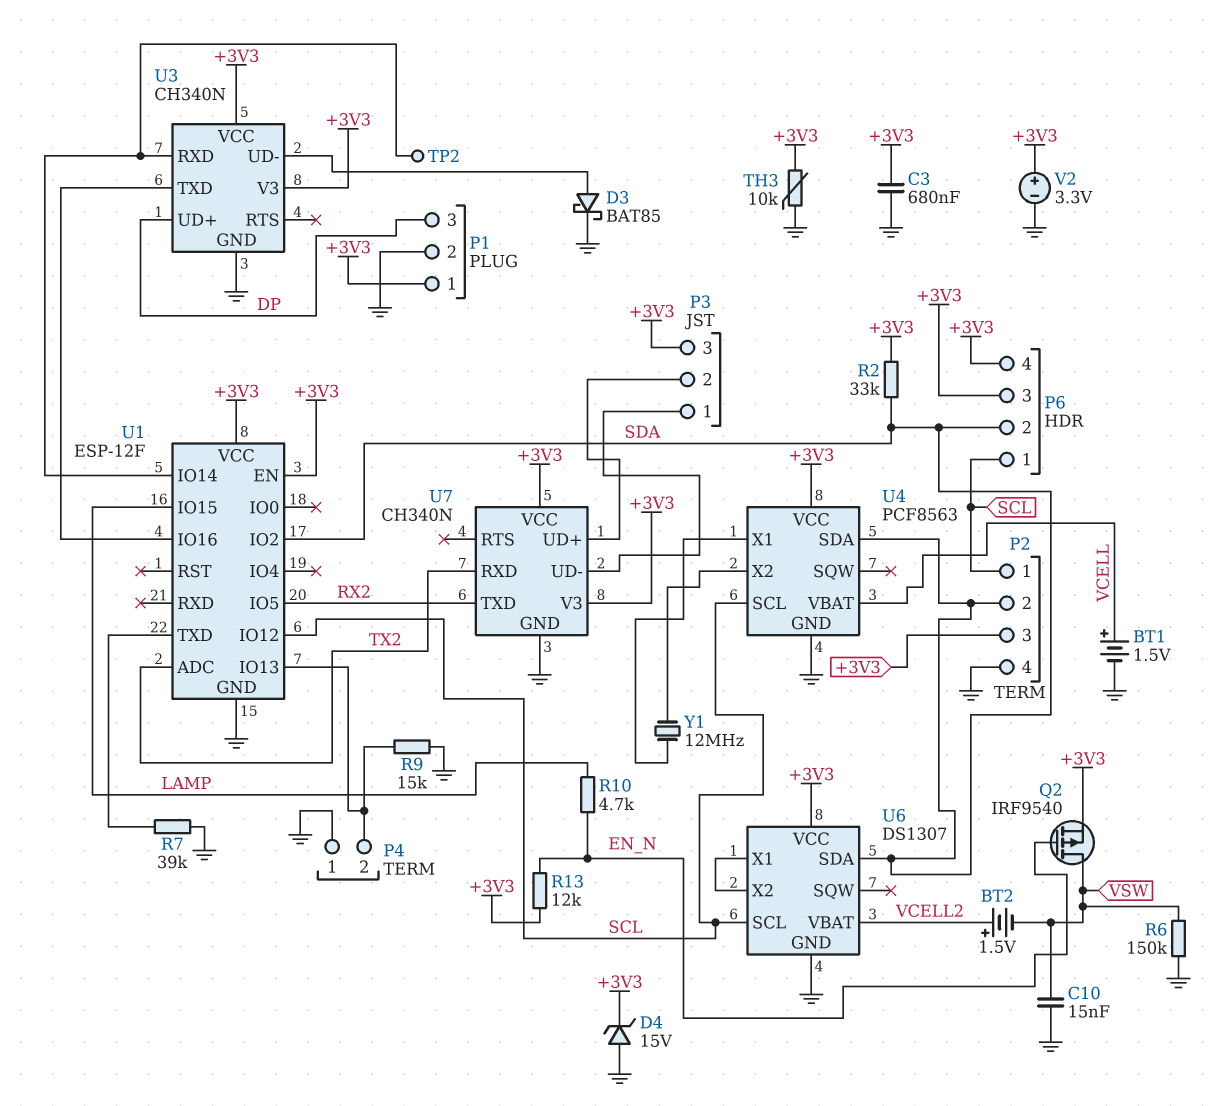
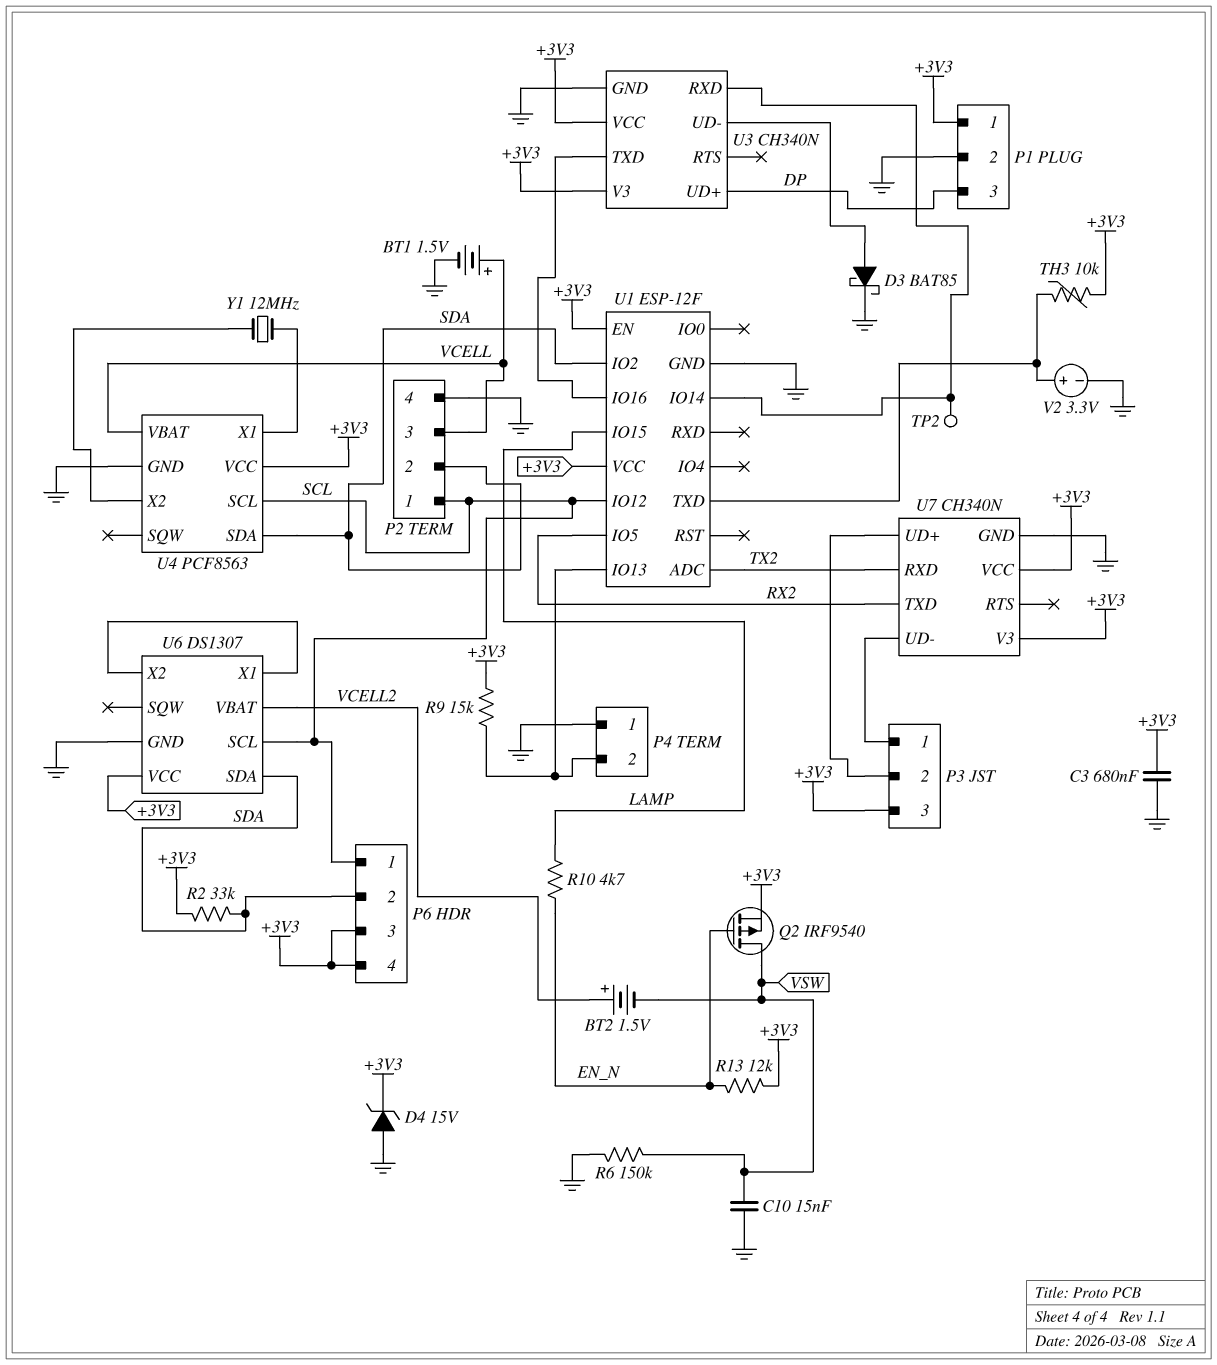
P2 pin 3: +3V3 -> VCELL
R7: 39k (GND, U1/TXD) -> none
R9: 15k (GND, P4/2) -> 15k (+3V3, P4/2)
TH3: 10k (+3V3, GND) -> 10k (+3V3, U1/TXD)
V2: 3.3V (plus +3V3, minus GND) -> 3.3V (plus U1/TXD, minus GND)

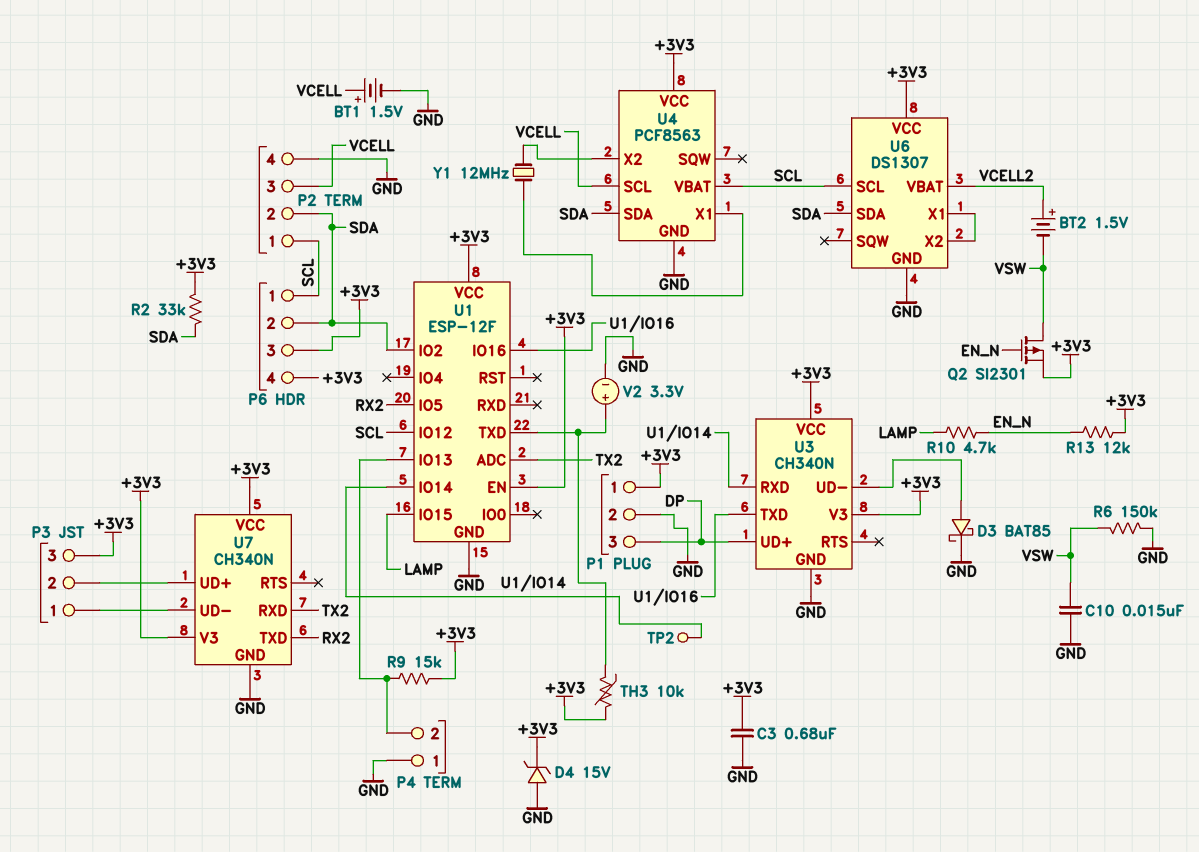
Q2: PMOS IRF9540 (G EN_N, D VSW, S +3V3) -> PMOS SI2301 (G EN_N, D VSW, S +3V3)
U4 pin SCL: SCL -> VCELL
U4 pin VBAT: VCELL -> SCL

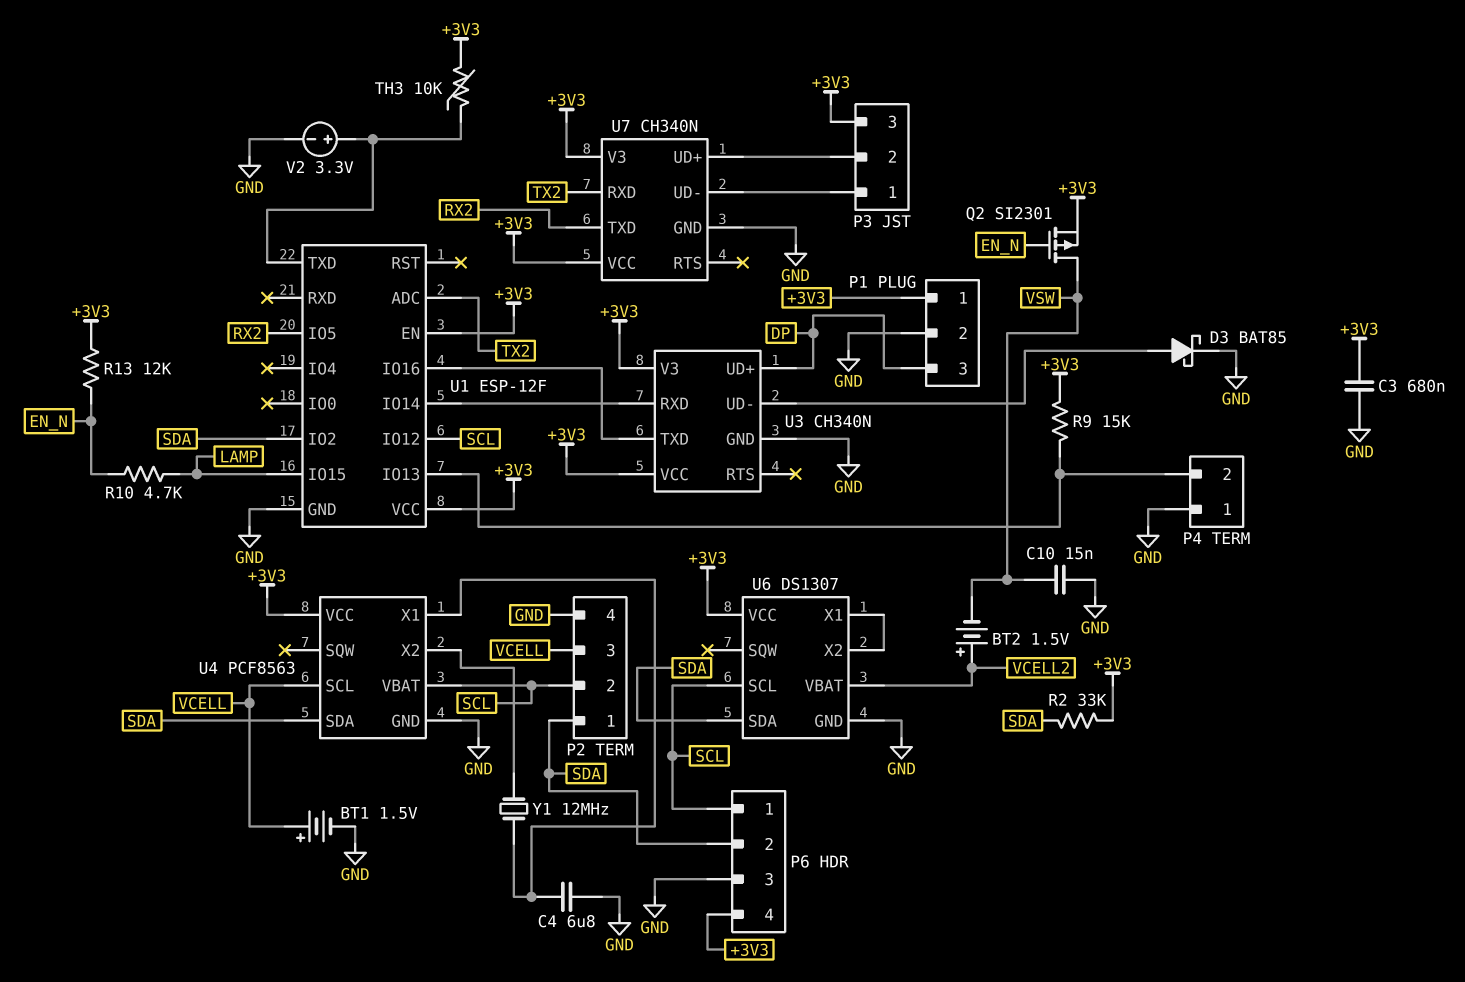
C4: none -> 6.8uF (GND, U4/X1)
D4: zener 15V (A GND, K +3V3) -> none
P2 pin 1: SCL -> SDA
P2 pin 2: SDA -> SCL
P6 pin 3: +3V3 -> GND
R6: 150k (GND, VSW) -> none
TP2: test point (U1/IO14) -> none

